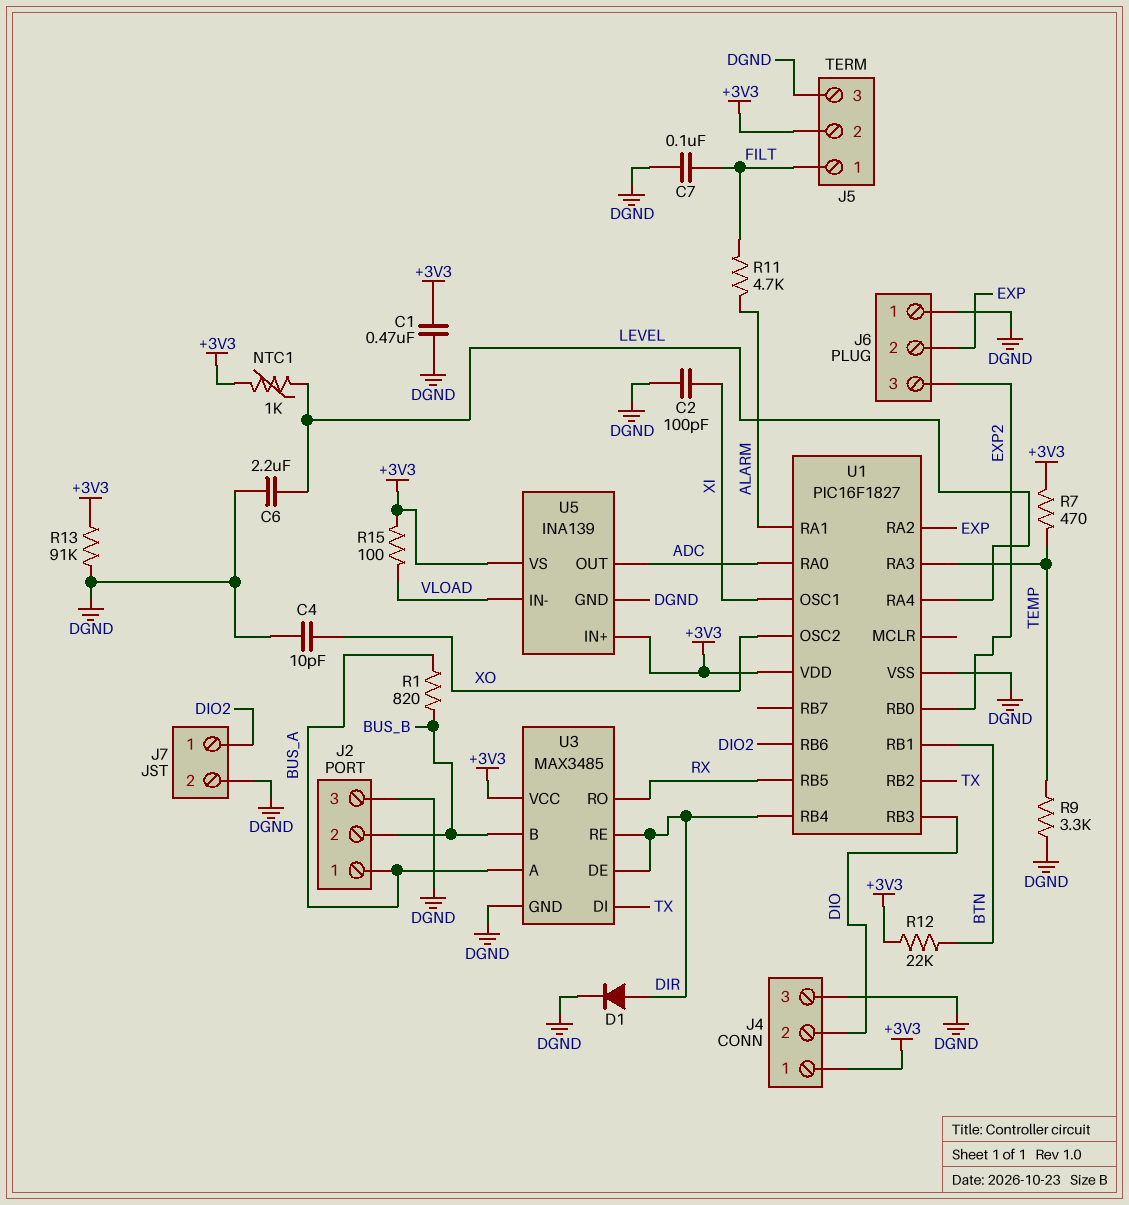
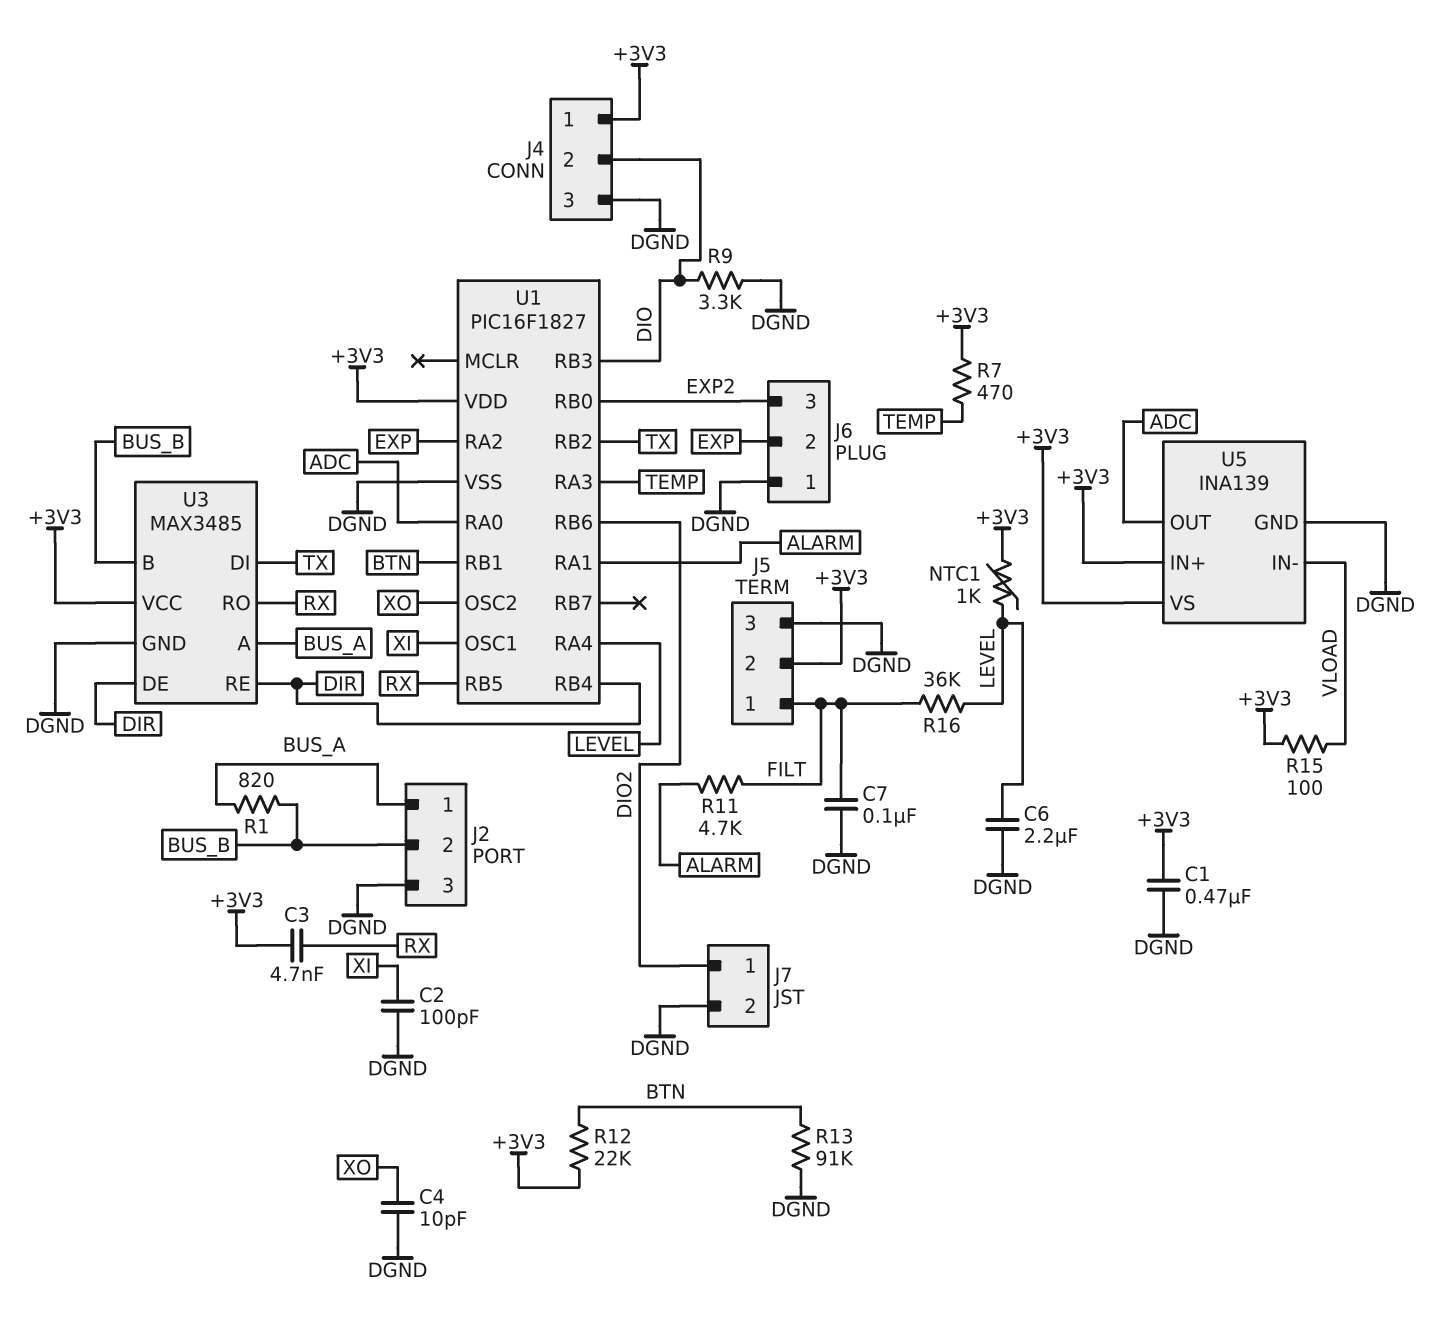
C3: none -> 4.7nF (+3V3, RX)
D1: diode (A DIR, K DGND) -> none
R9: 3.3k (DGND, TEMP) -> 3.3k (DGND, DIO)
R13: 91k (+3V3, DGND) -> 91k (BTN, DGND)
R16: none -> 36k (FILT, LEVEL)

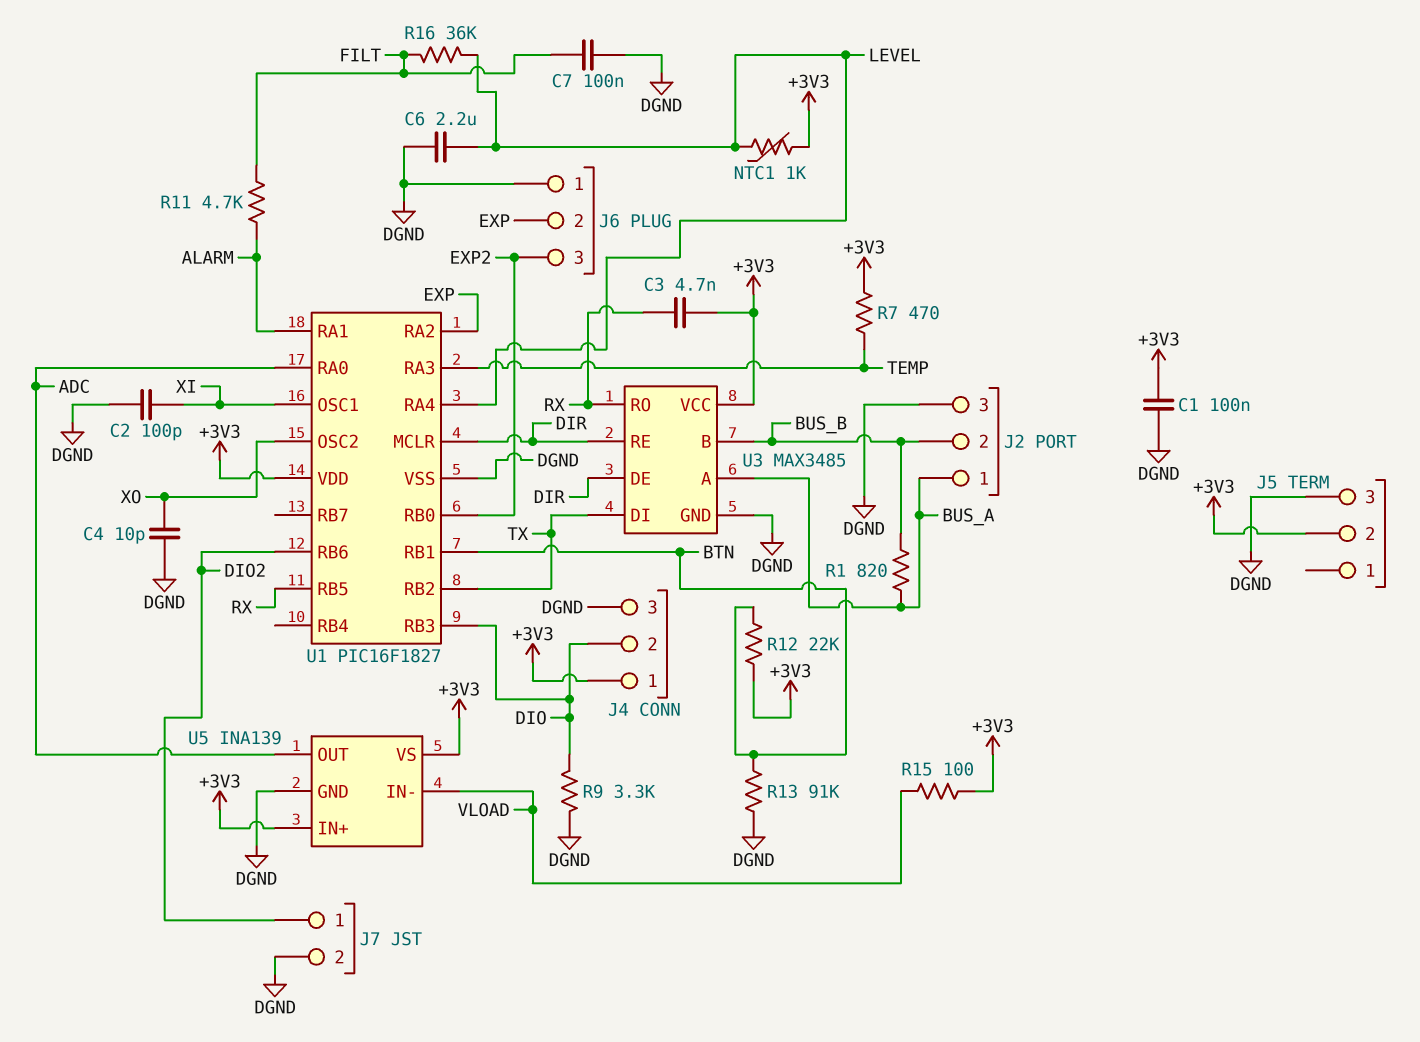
C1: 470nF (+3V3, DGND) -> 100nF (+3V3, DGND)
J5 pin 1: FILT -> none
U1 pin MCLR: none -> DIR
U1 pin RB4: DIR -> none

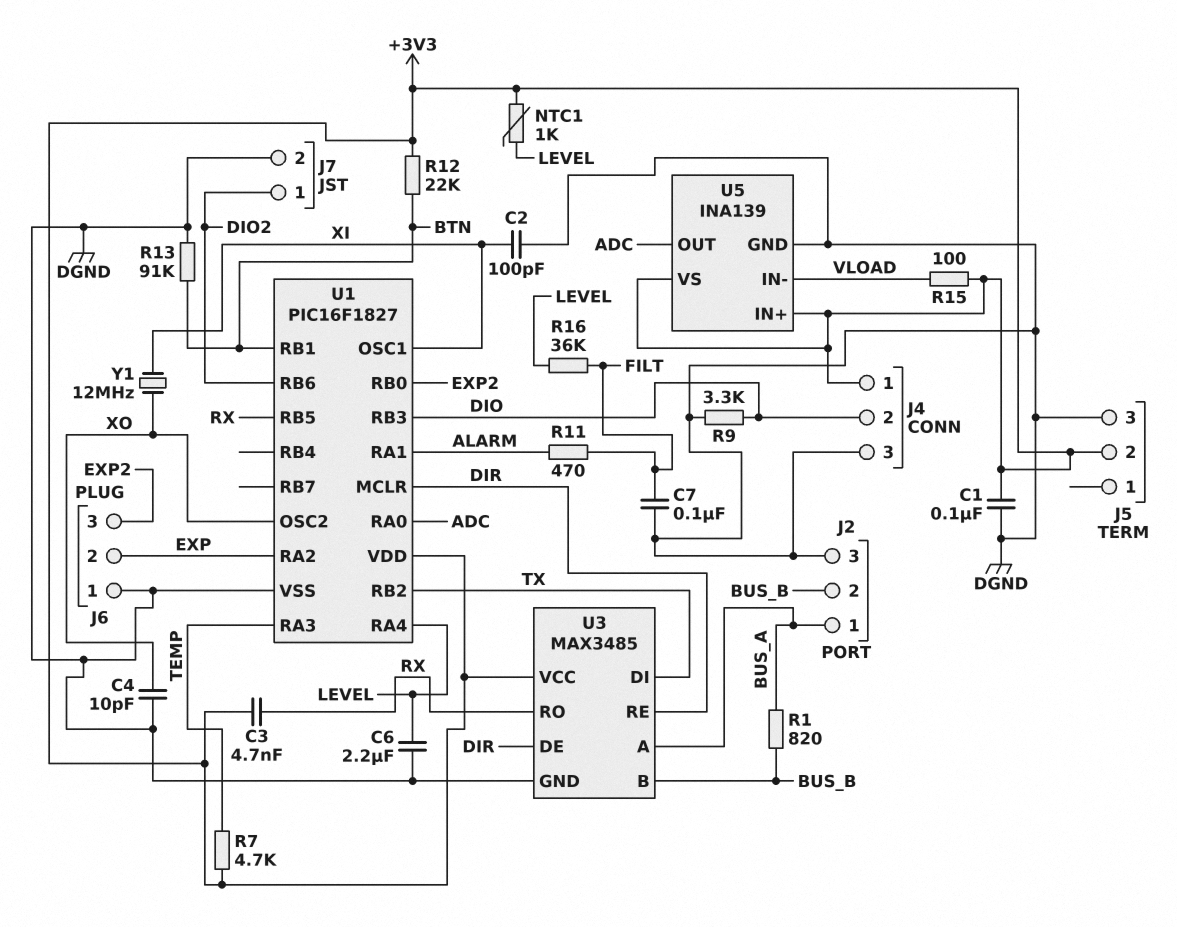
R7: 470 (+3V3, TEMP) -> 4.7k (+3V3, TEMP)
R11: 4.7k (ALARM, FILT) -> 470 (ALARM, FILT)
Y1: none -> 12MHz (XI, XO)

